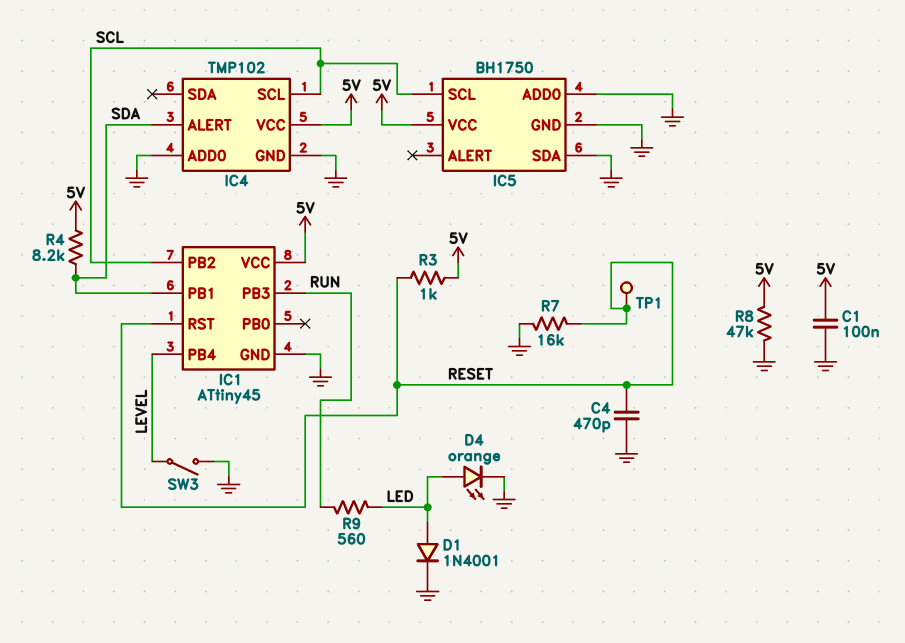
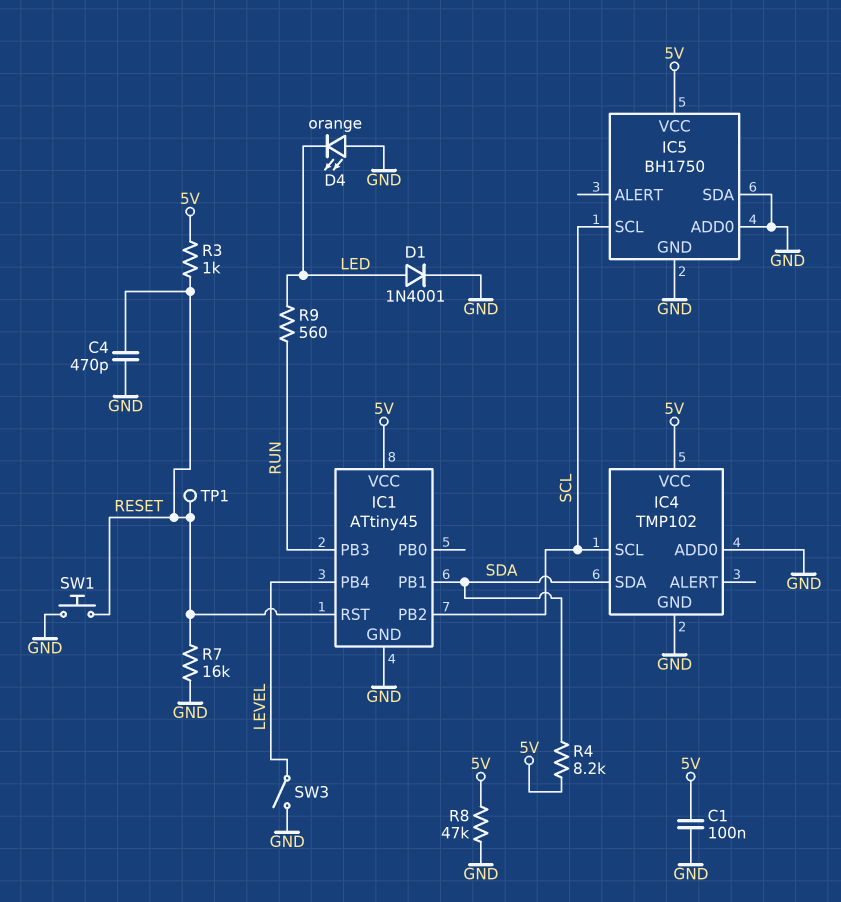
D4: LED orange (A LED, K GND) -> LED orange (A GND, K LED)
IC4 pin ALERT: SDA -> none
IC4 pin SDA: none -> SDA
SW1: none -> button (GND, RESET)

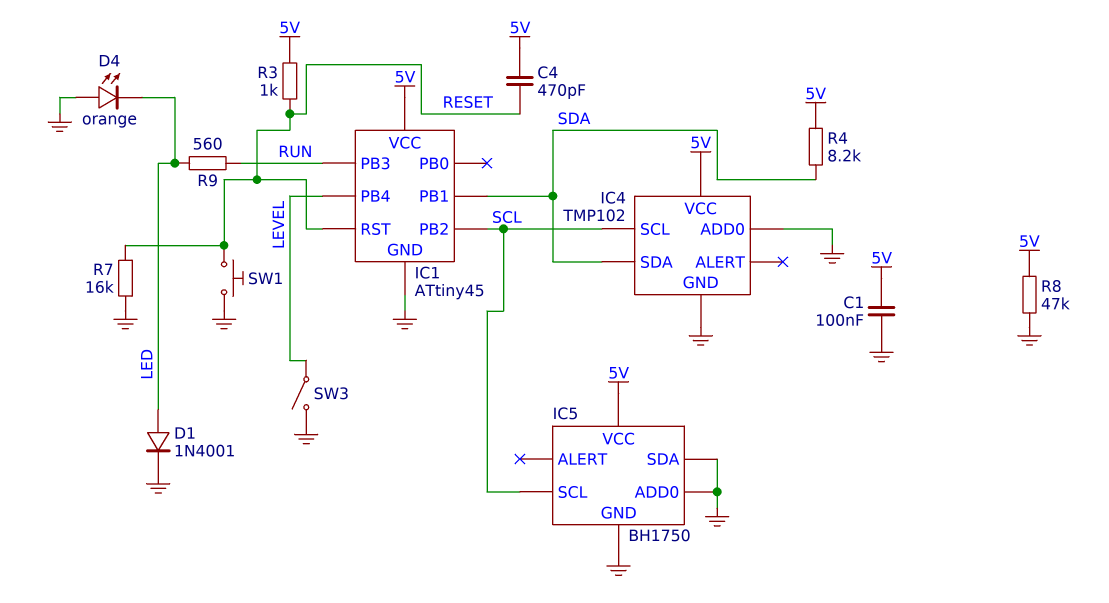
C4: 470pF (GND, RESET) -> 470pF (5V, RESET)
TP1: test point (RESET) -> none

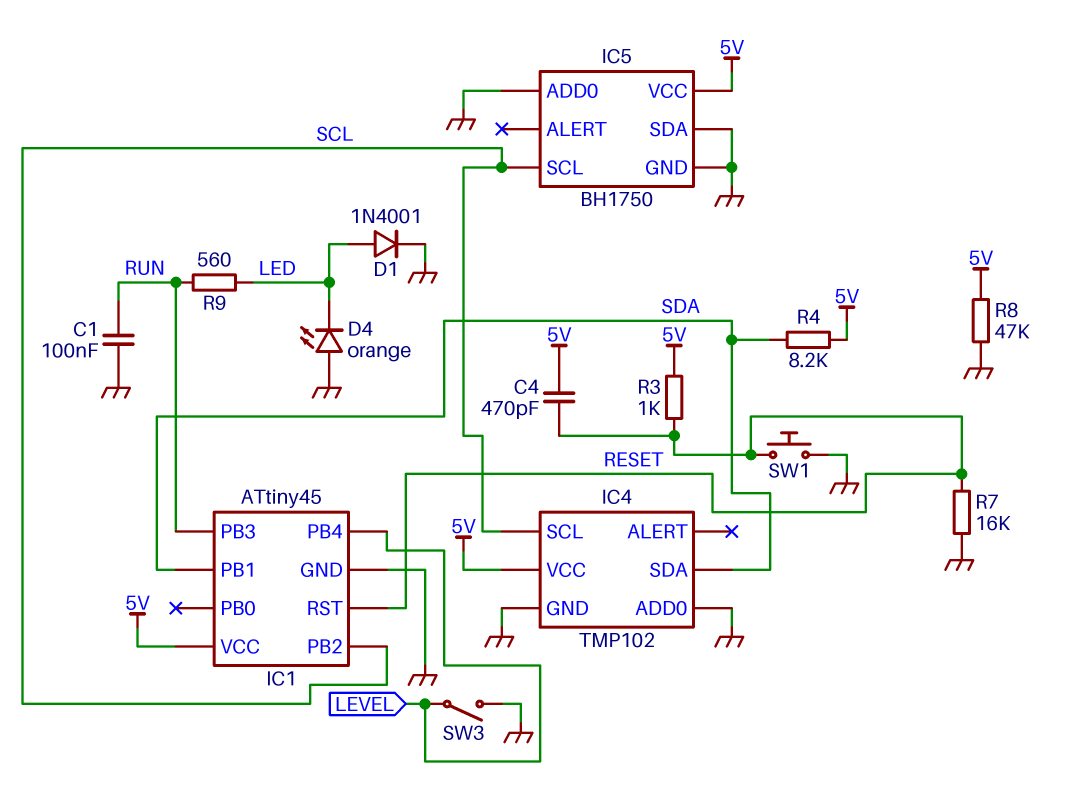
C1: 100nF (5V, GND) -> 100nF (GND, RUN)

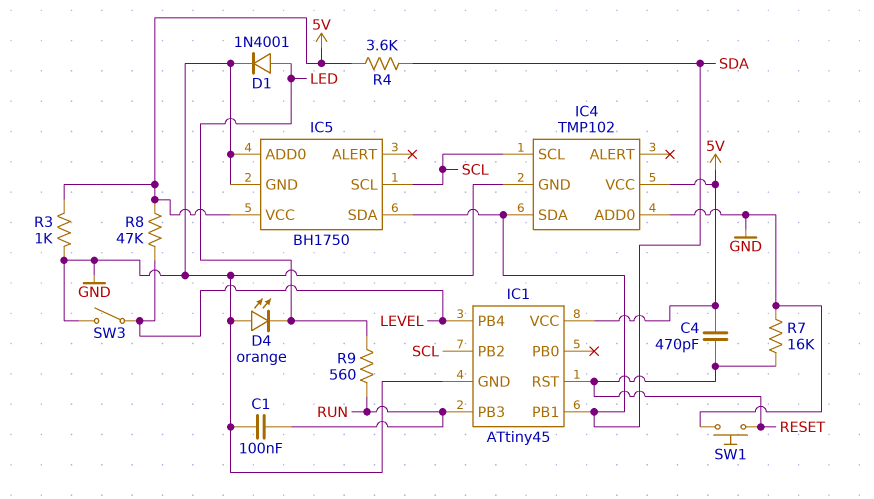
IC5 pin SDA: GND -> SDA
R3: 1k (5V, RESET) -> 1k (5V, GND)
R4: 8.2k (5V, SDA) -> 3.6k (5V, SDA)
R8: 47k (5V, GND) -> 47k (5V, LEVEL)

